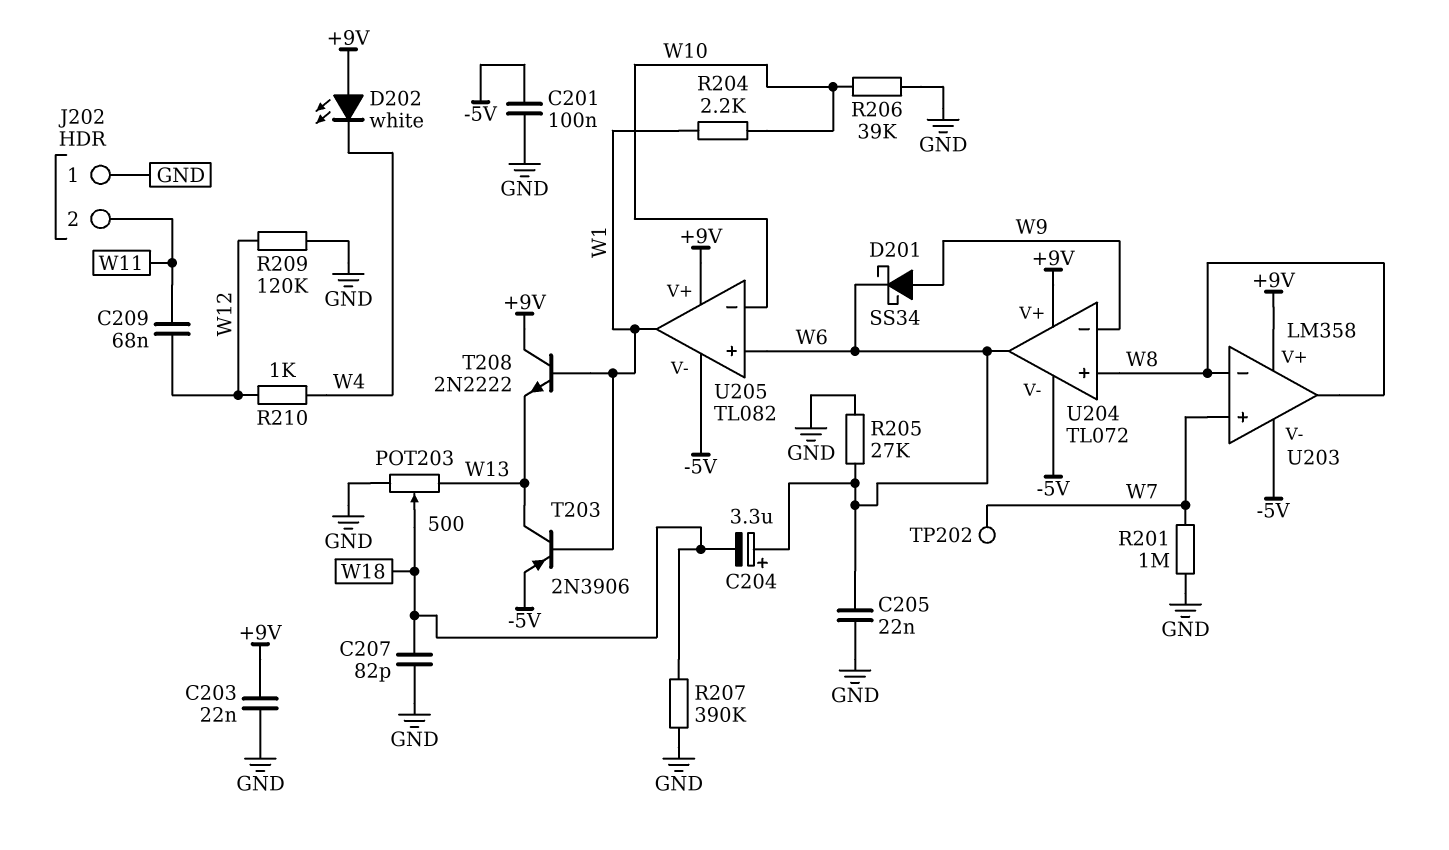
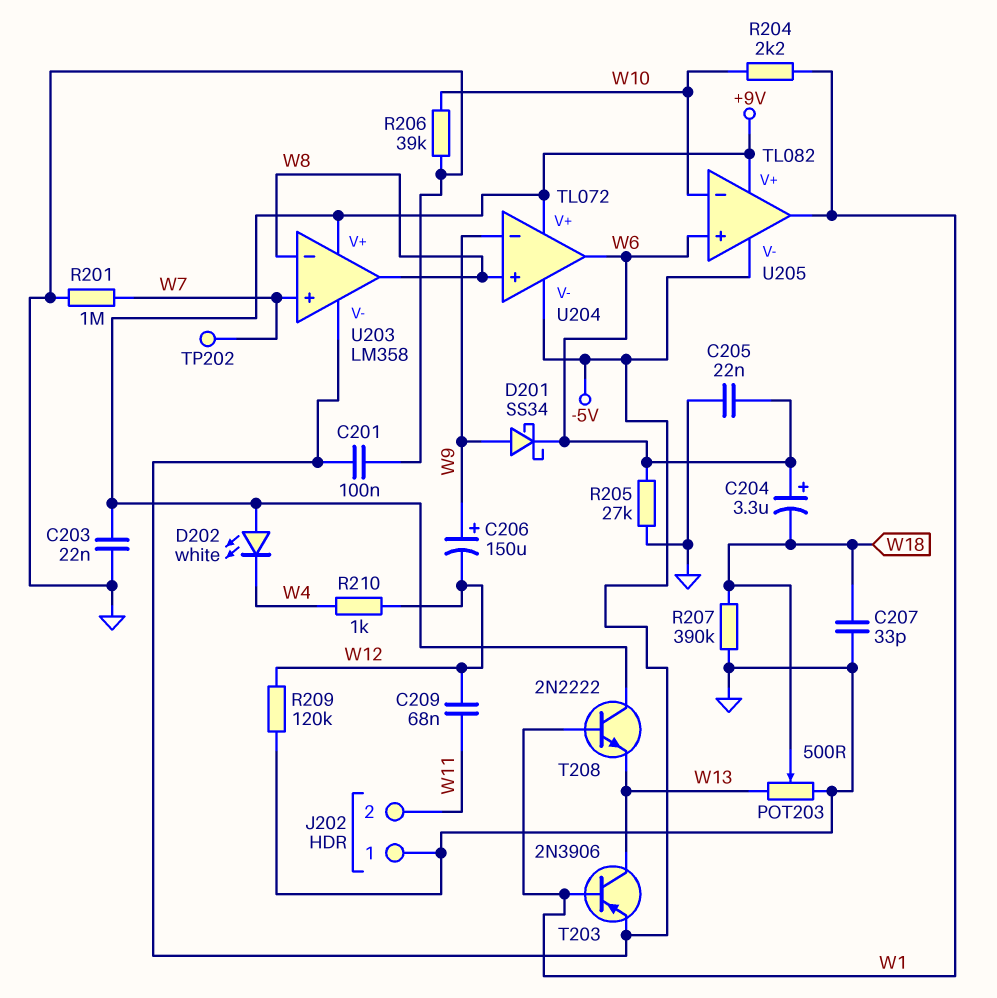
C206: none -> 150uF (plus W9, minus W12)
C207: 82pF (GND, W18) -> 33pF (GND, W18)

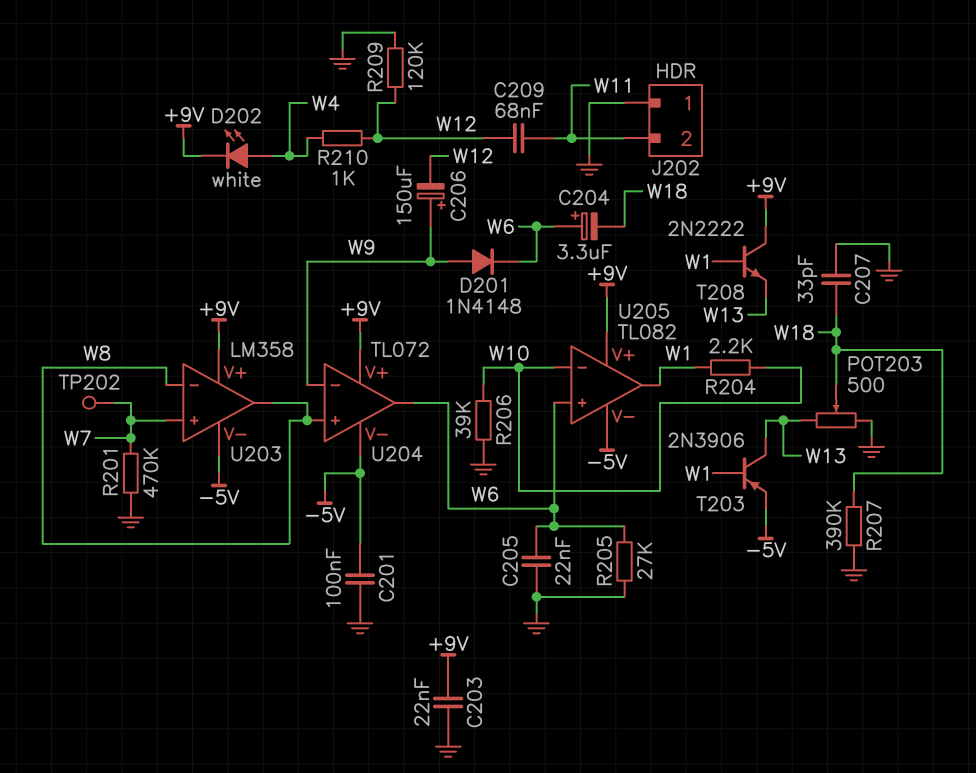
D201: schottky SS34 (A W9, K W6) -> diode 1N4148 (A W9, K W6)
D202: LED white (A +9V, K W4) -> LED white (A W4, K +9V)
R201: 1M (GND, W7) -> 470k (GND, W7)

